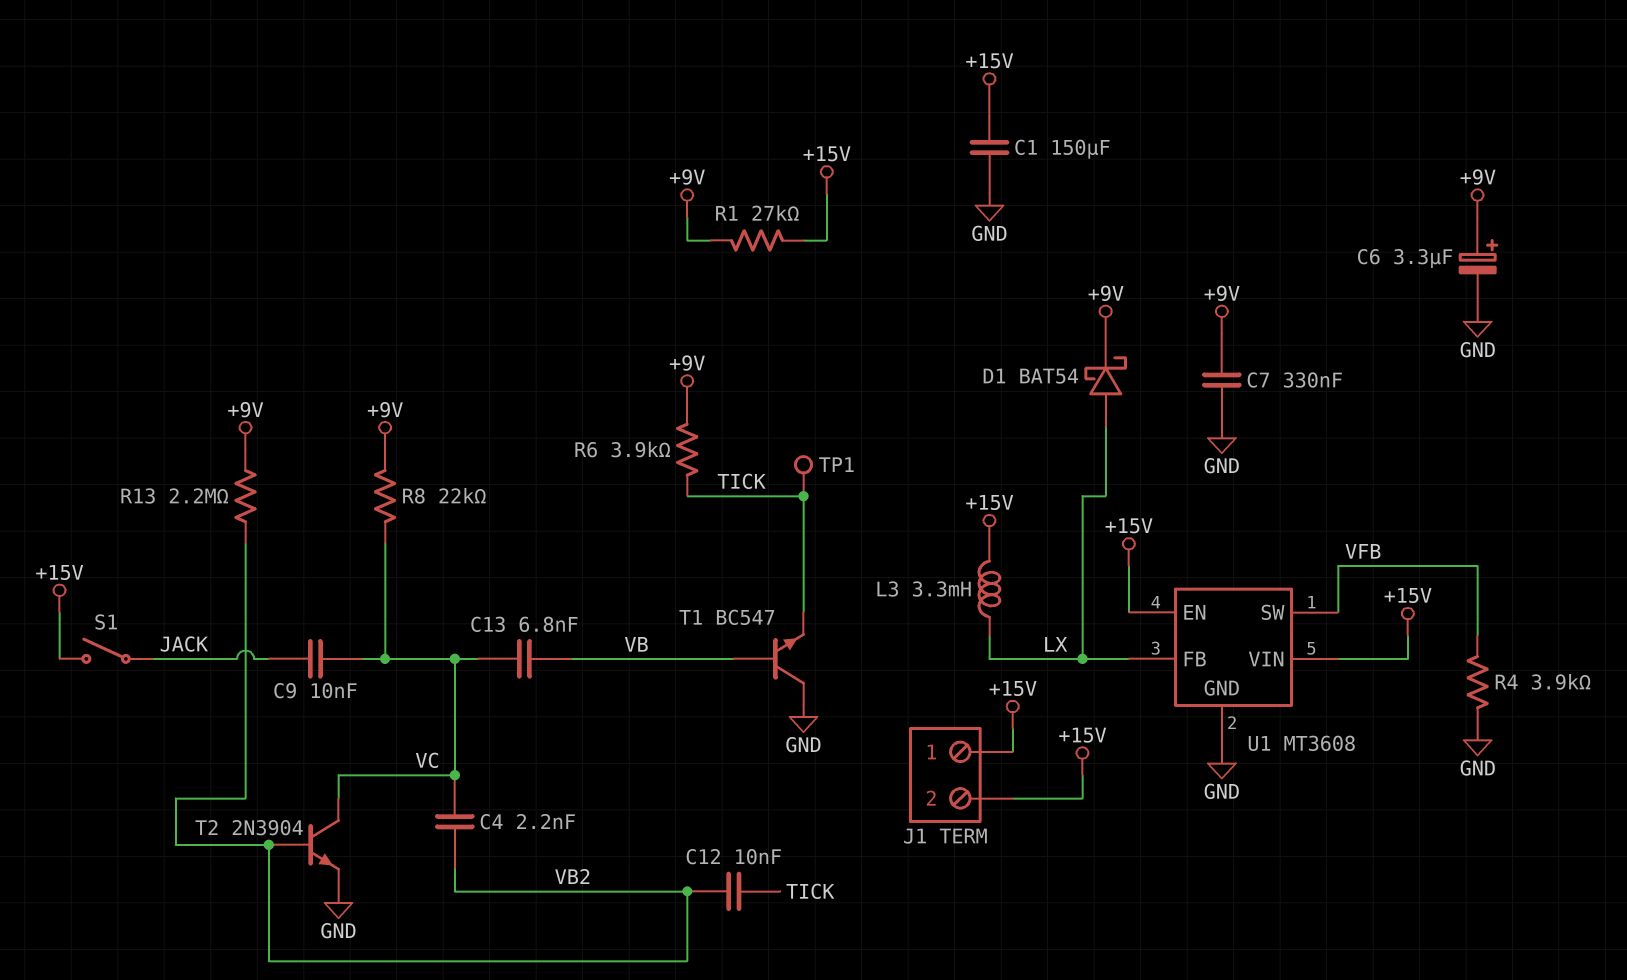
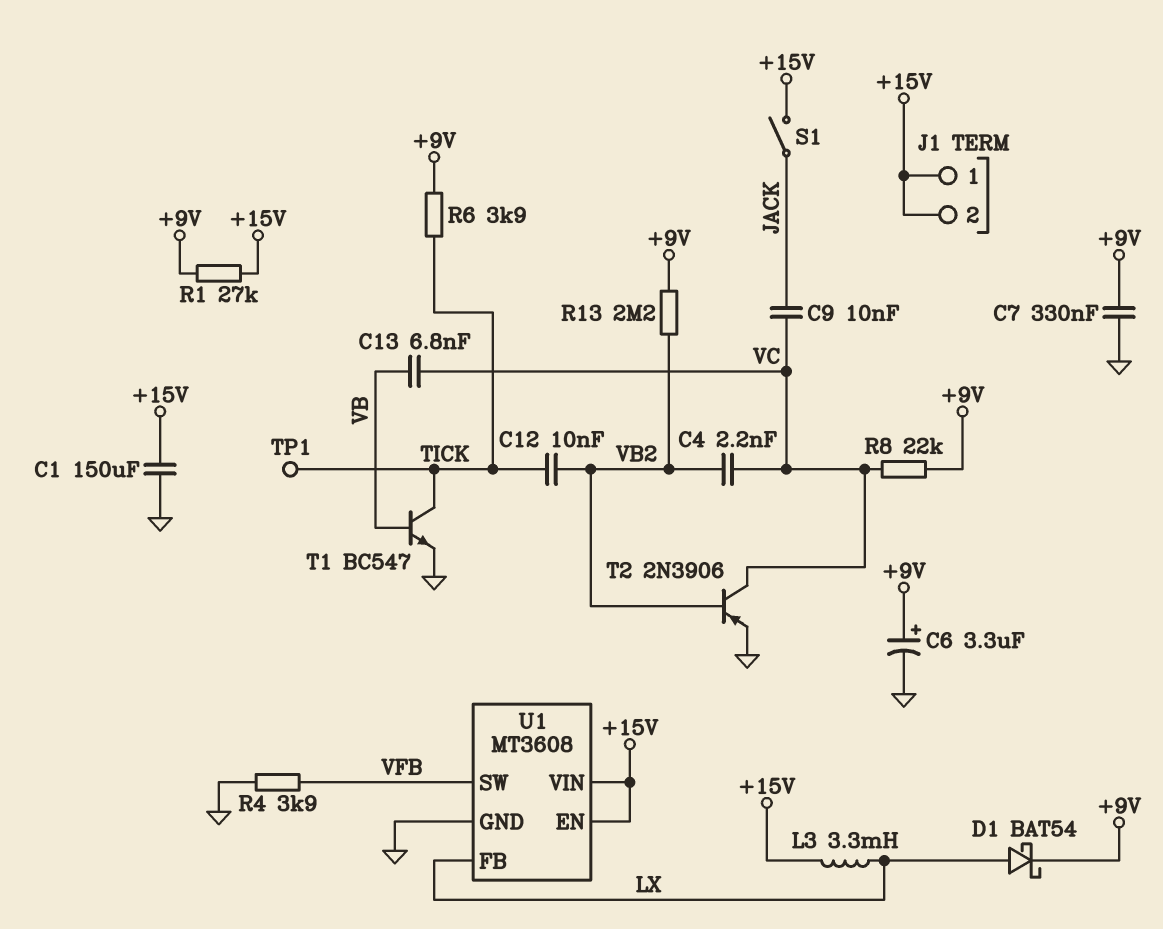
T1: NPN BC547 (B VB, C GND, E TICK) -> NPN BC547 (B VB, C TICK, E GND)
T2: NPN 2N3904 (B VB2, C VC, E GND) -> PNP 2N3906 (B VB2, C VC, E GND)

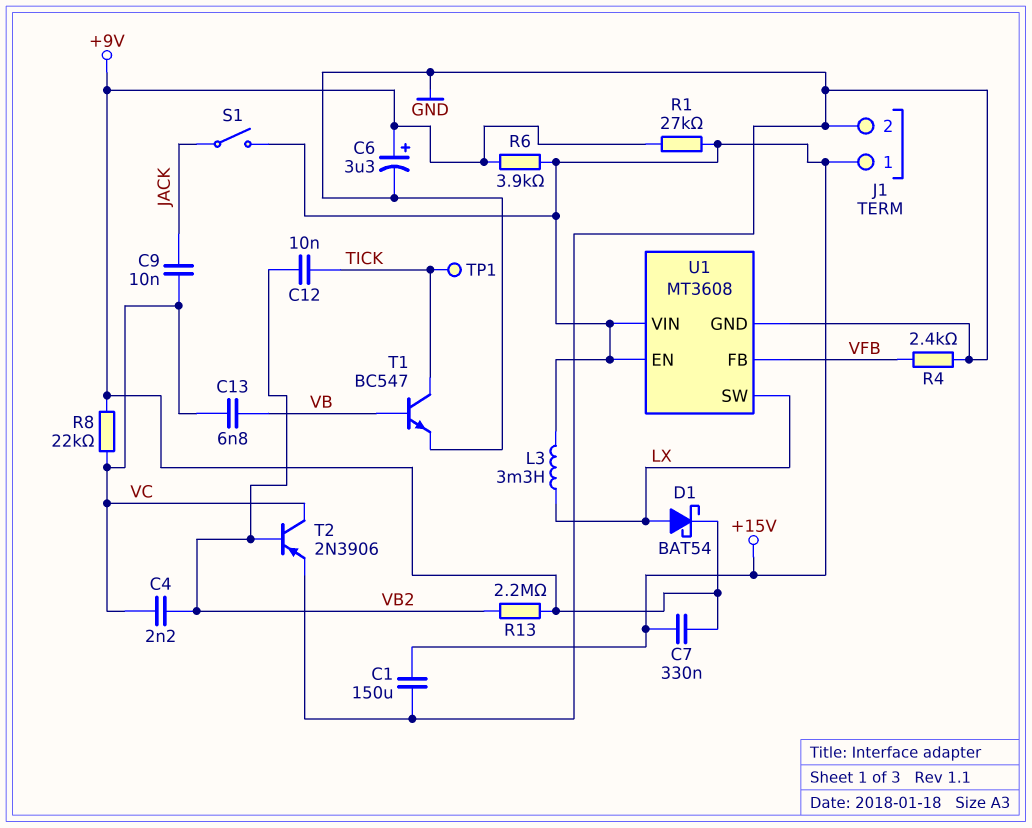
C7: 330nF (+9V, GND) -> 330nF (+9V, +15V)
J1 pin 2: +15V -> GND
R4: 3.9k (GND, VFB) -> 2.4k (GND, VFB)
R6: 3.9k (+9V, TICK) -> 3.9k (+9V, +15V)
U1 pin FB: LX -> VFB
U1 pin SW: VFB -> LX

